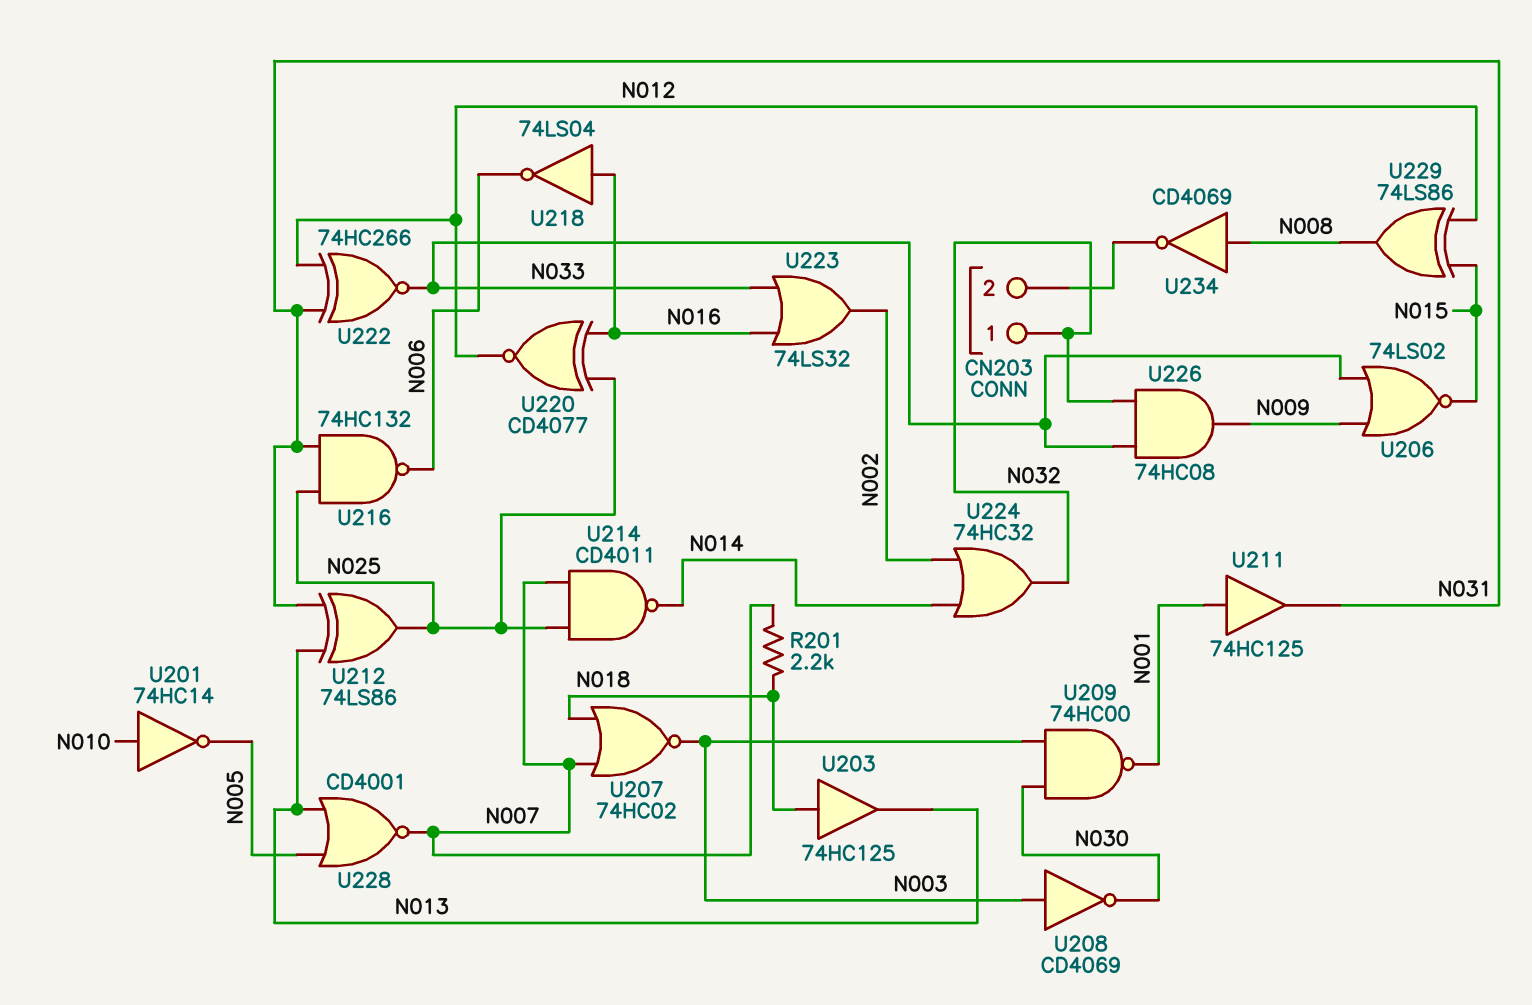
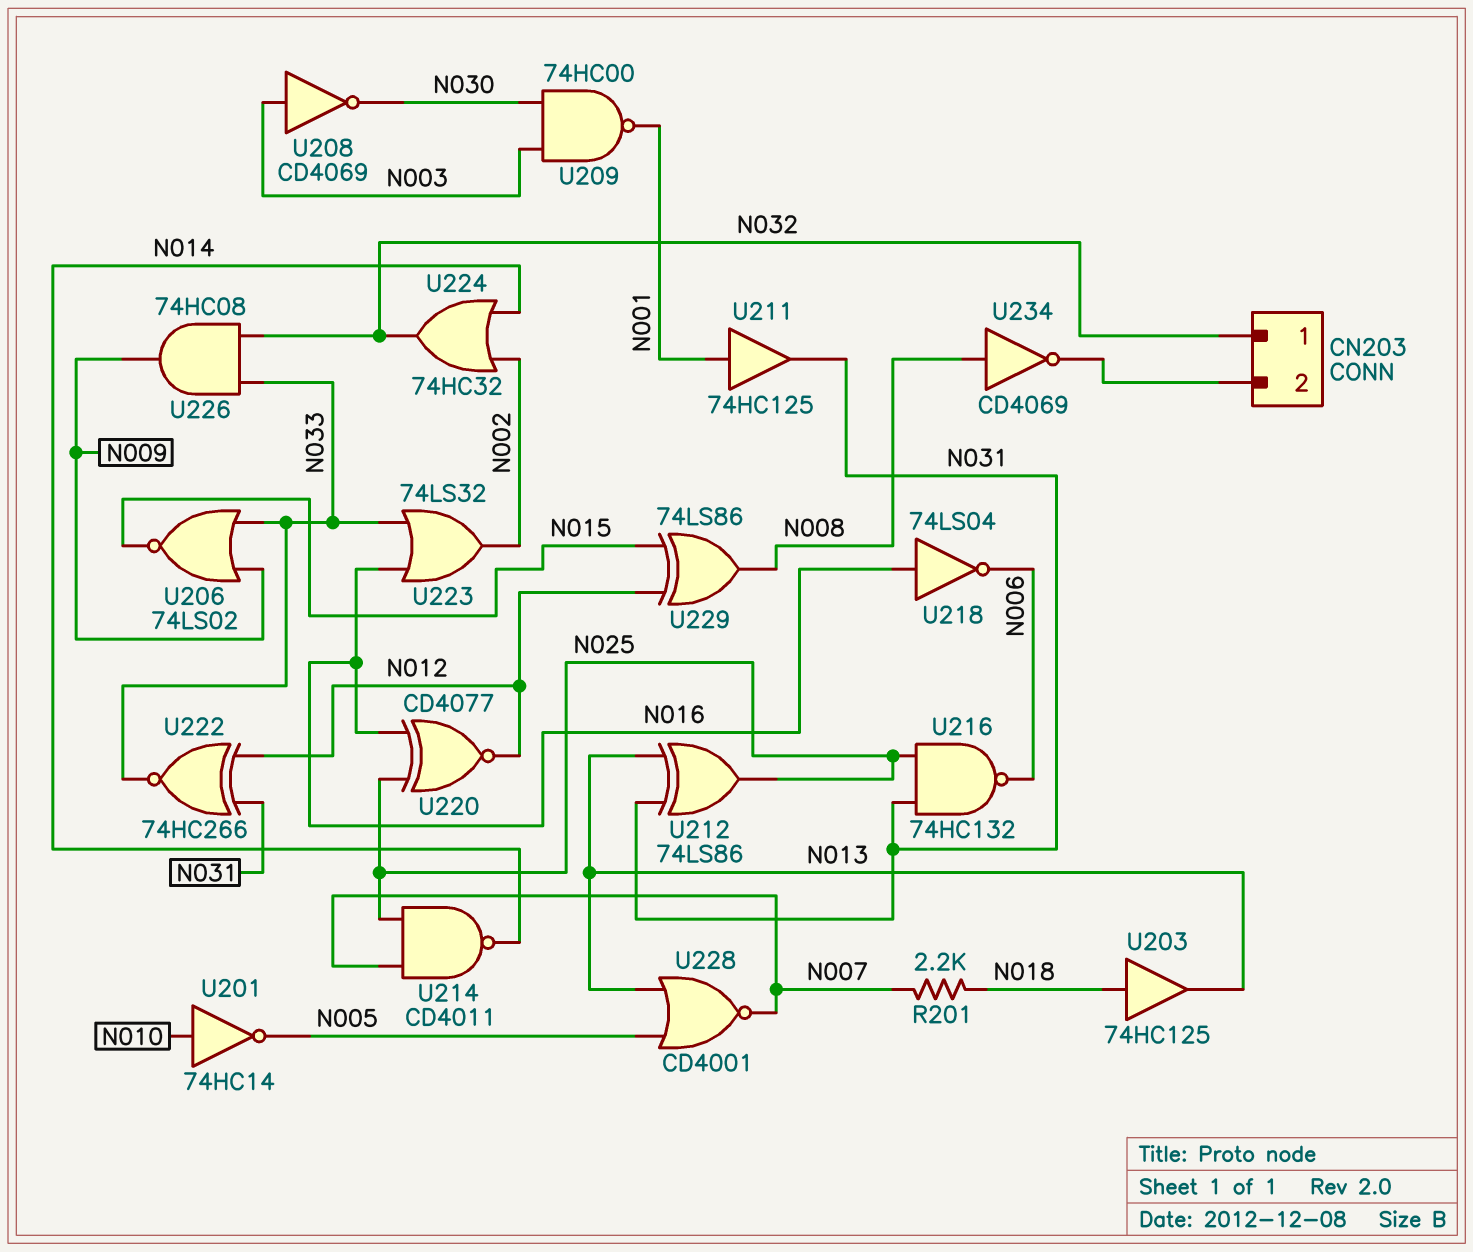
U207: NOR 74HC02 (in N007, in N018, out N003) -> none

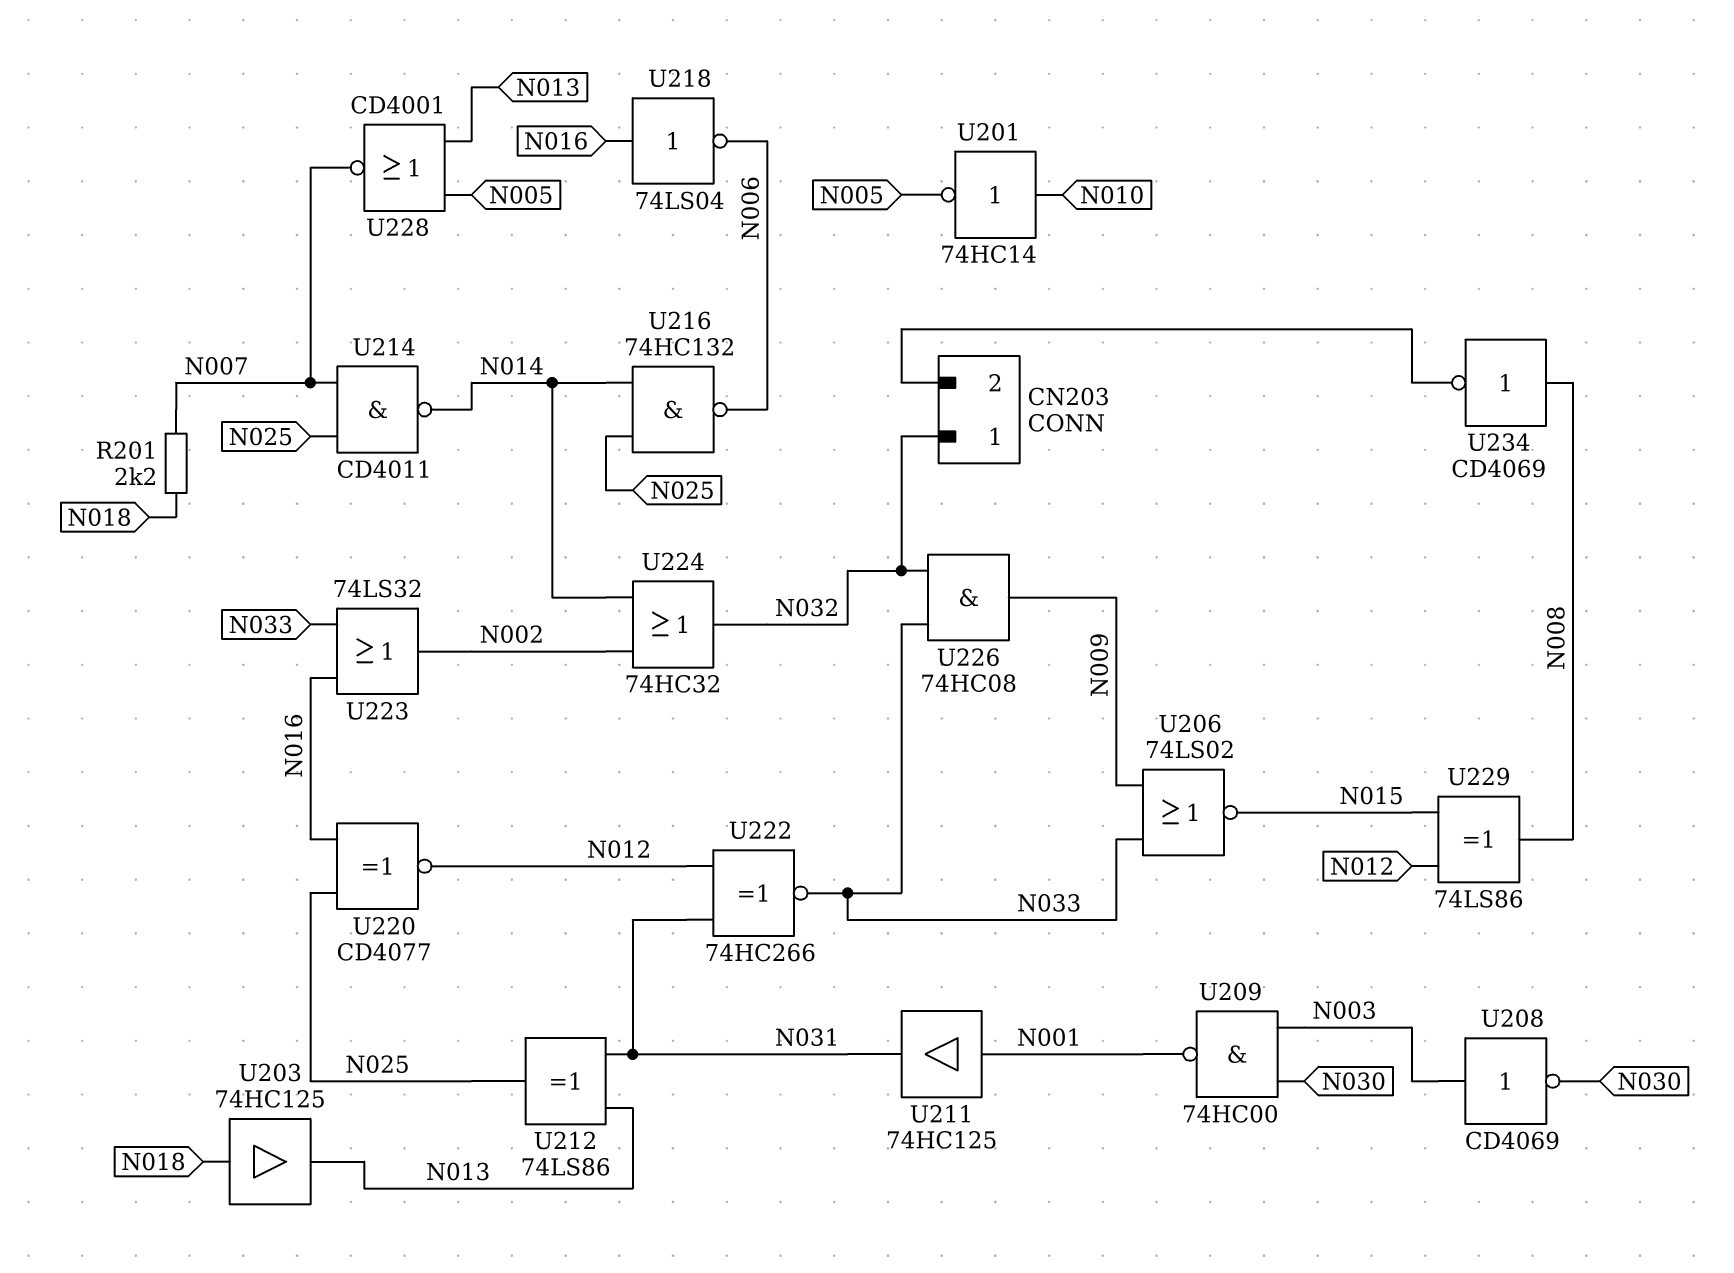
U216: NAND 74HC132 (in N025, in N031, out N006) -> NAND 74HC132 (in N014, in N025, out N006)

